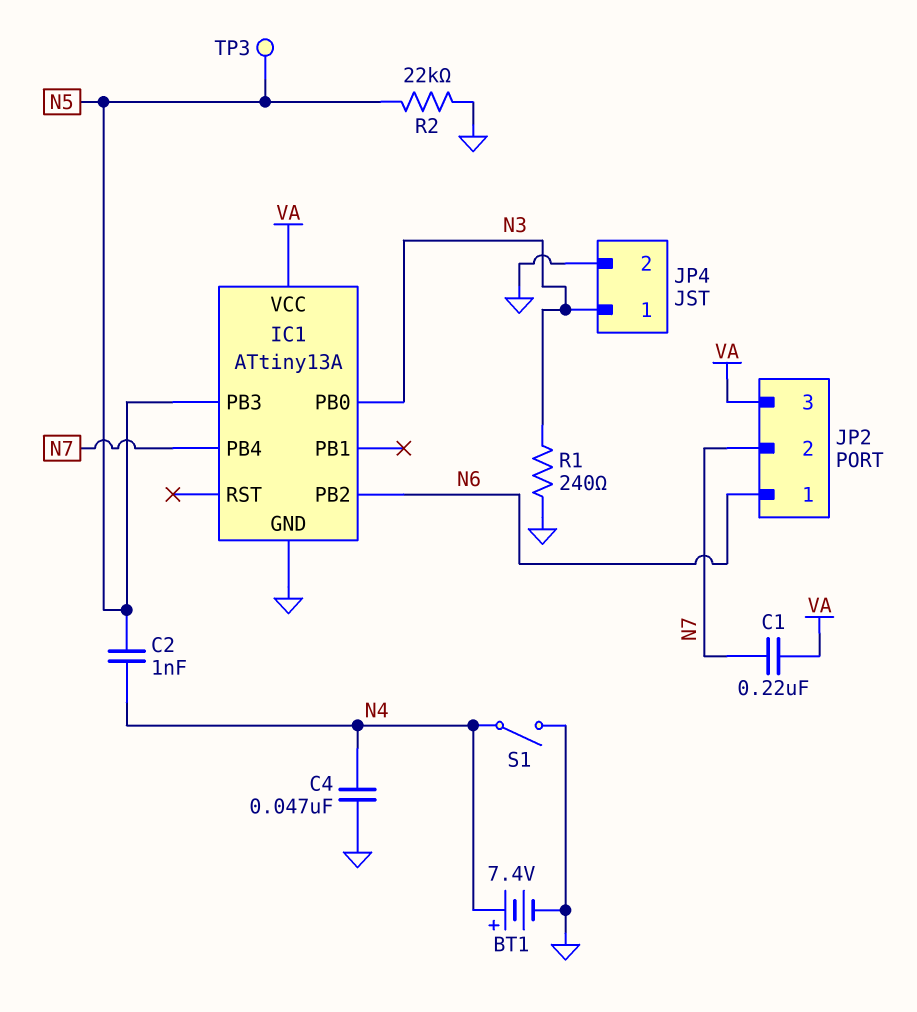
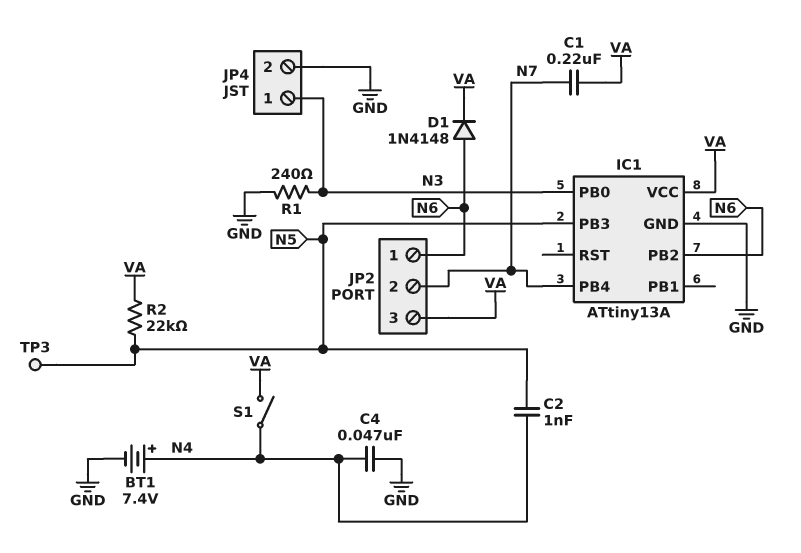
D1: none -> diode 1N4148 (A N6, K VA)
R2: 22k (GND, N5) -> 22k (N5, VA)
S1: switch (GND, N4) -> switch (N4, VA)

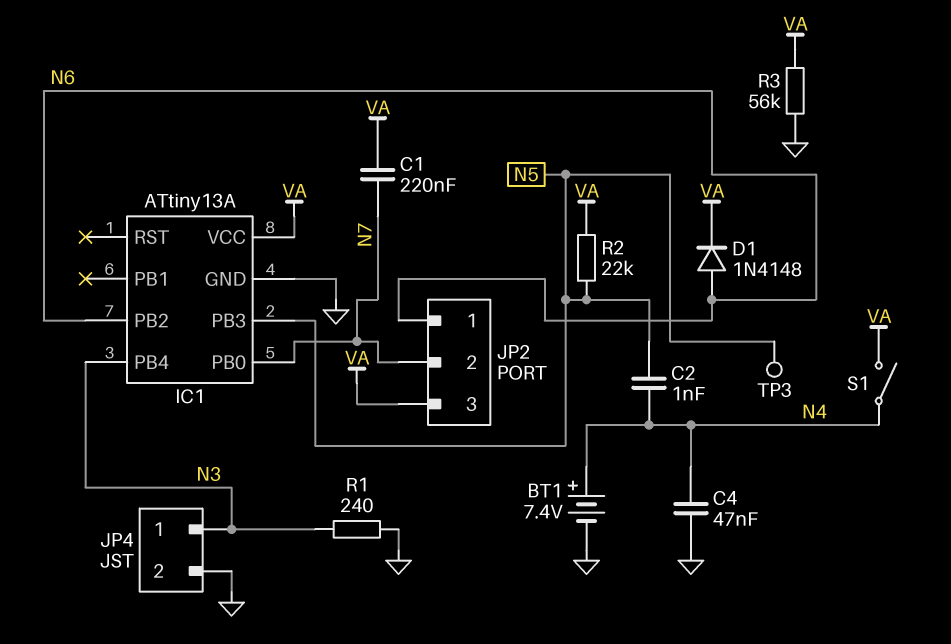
IC1 pin PB0: N3 -> N7
IC1 pin PB4: N7 -> N3
R3: none -> 56k (GND, VA)

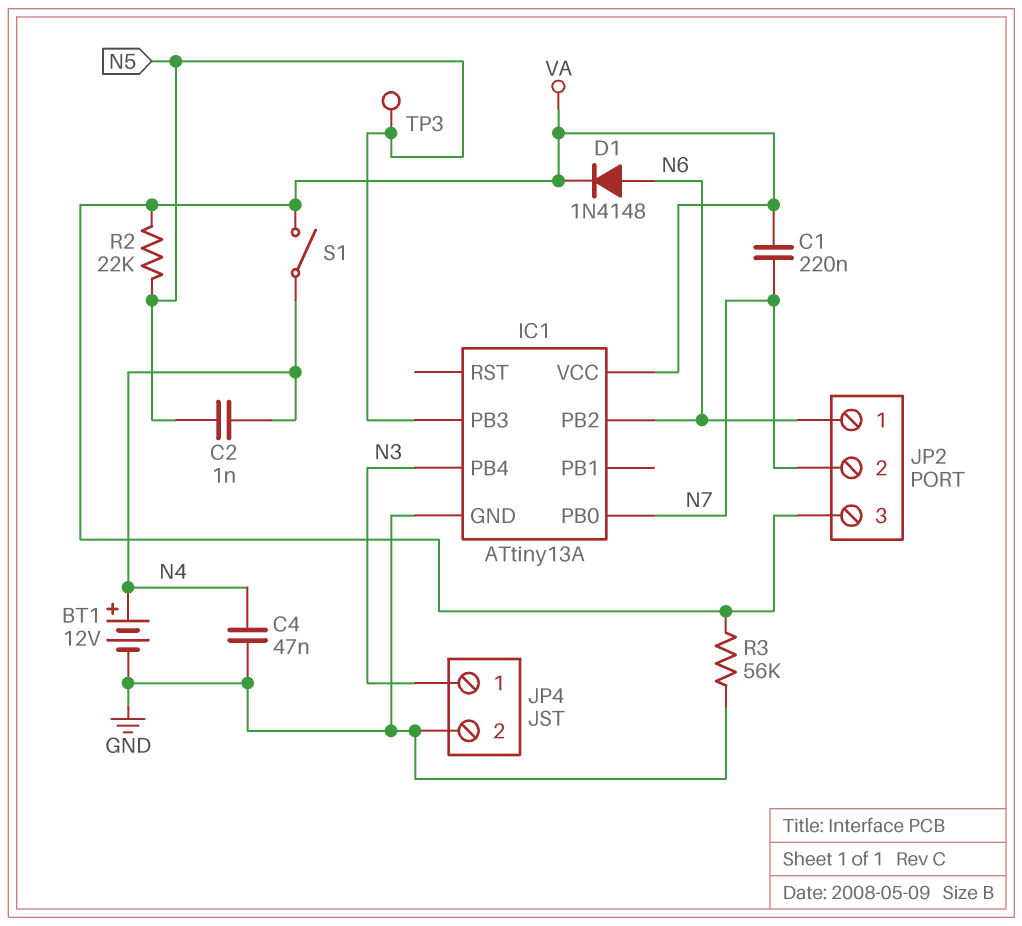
BT1: 7.4V (plus N4, minus GND) -> 12V (plus N4, minus GND)
R1: 240 (GND, N3) -> none

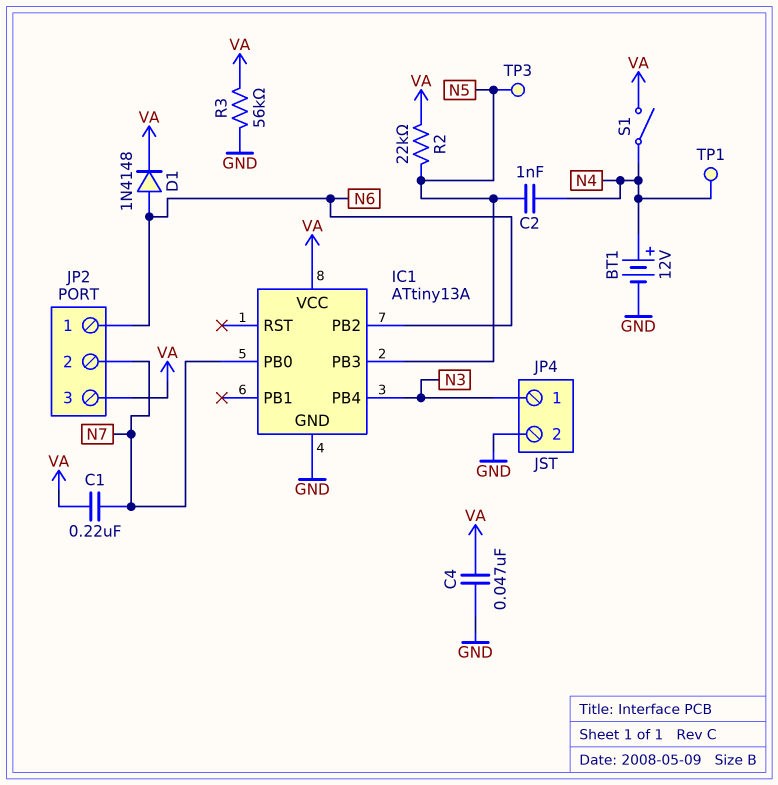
C4: 47nF (GND, N4) -> 47nF (GND, VA)
TP1: none -> test point (N4)

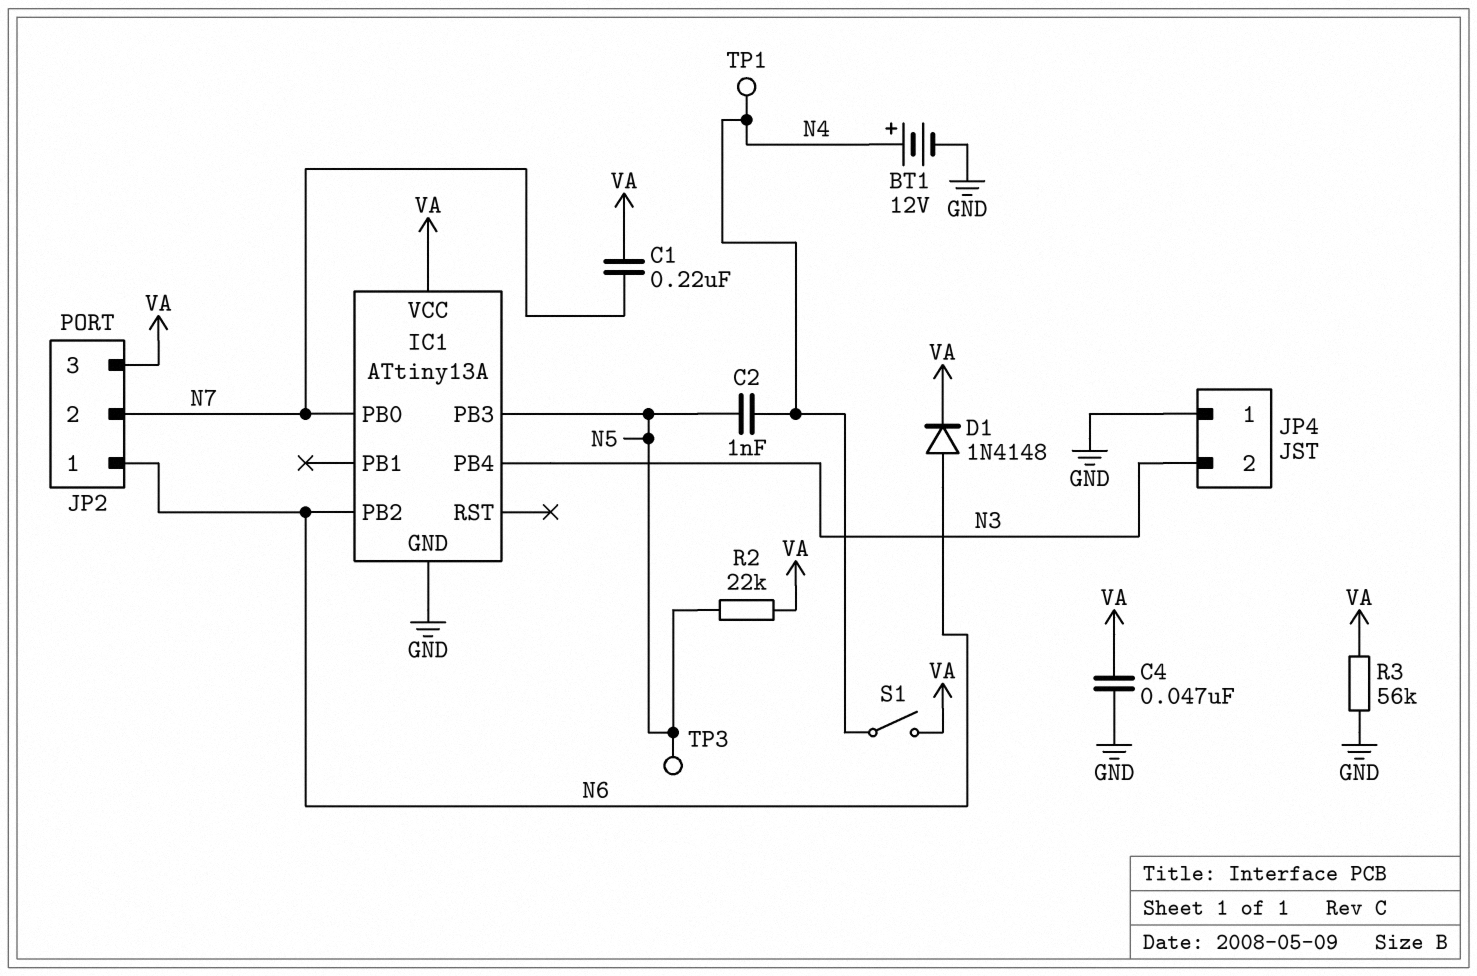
JP4 pin 1: N3 -> GND
JP4 pin 2: GND -> N3

